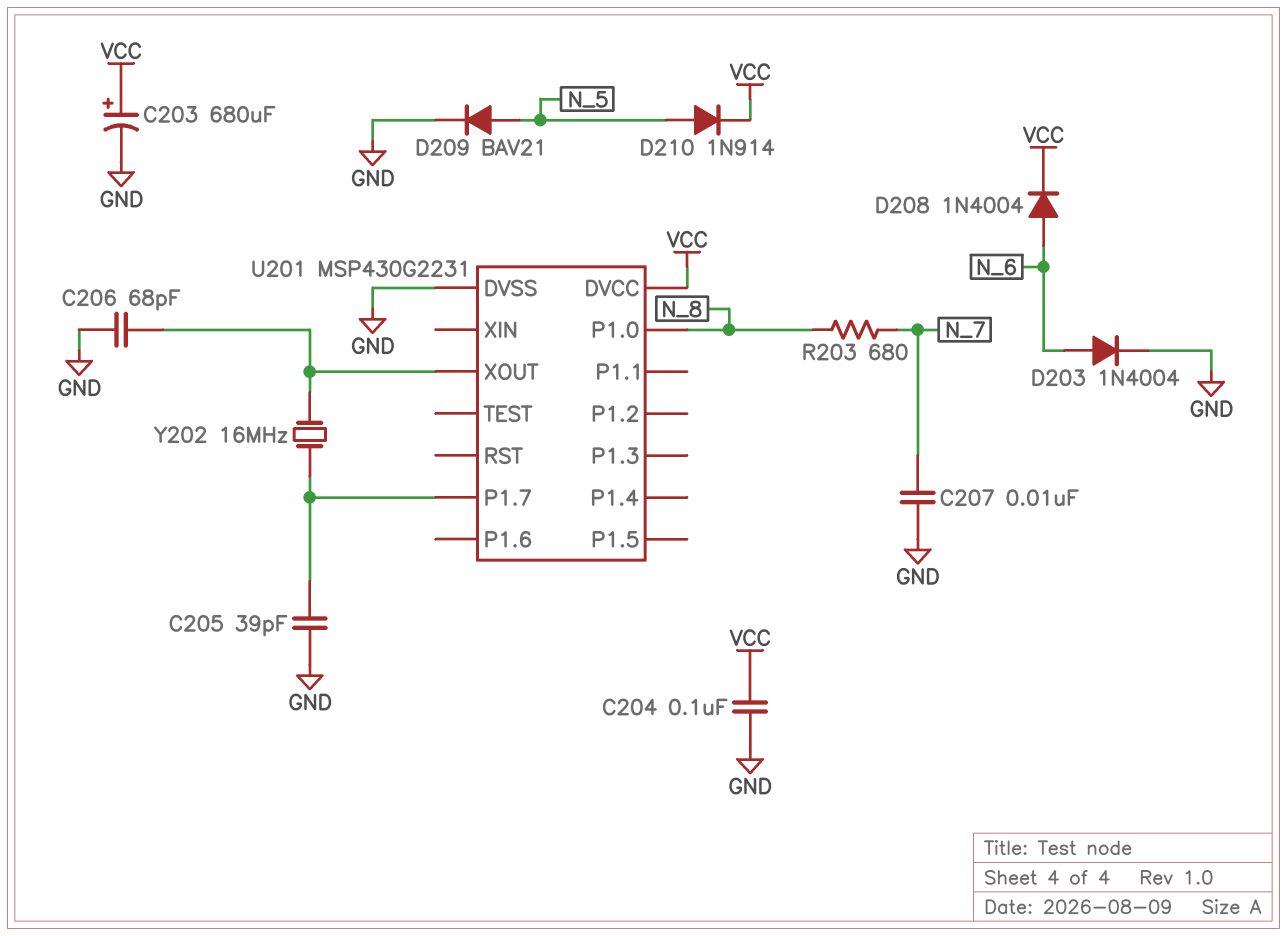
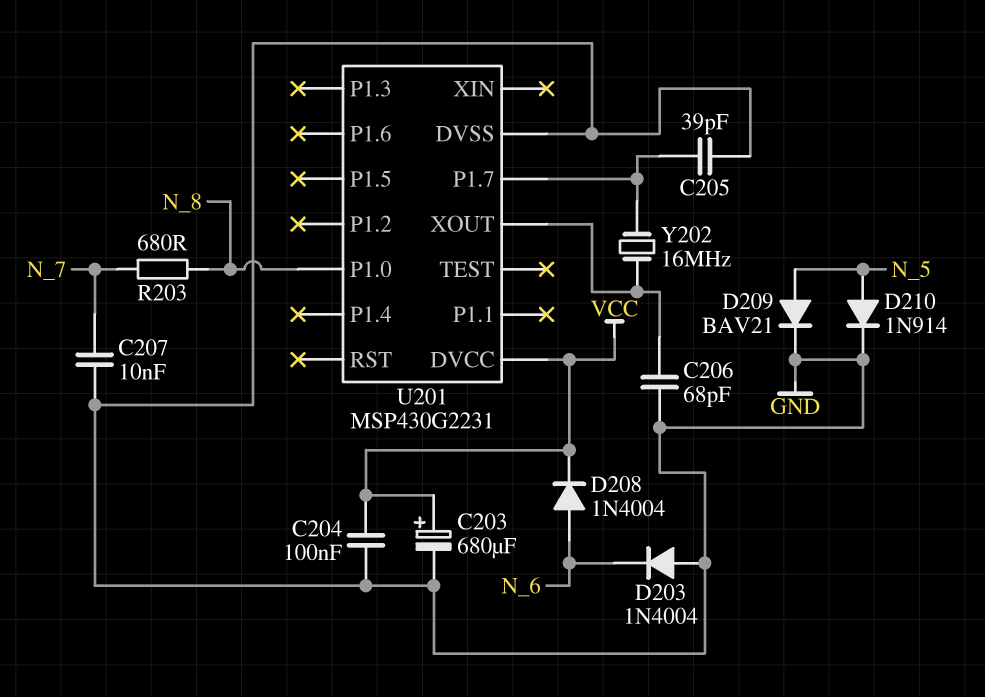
D203: diode 1N4004 (A N_6, K GND) -> diode 1N4004 (A GND, K N_6)
D210: diode 1N914 (A N_5, K VCC) -> diode 1N914 (A N_5, K GND)

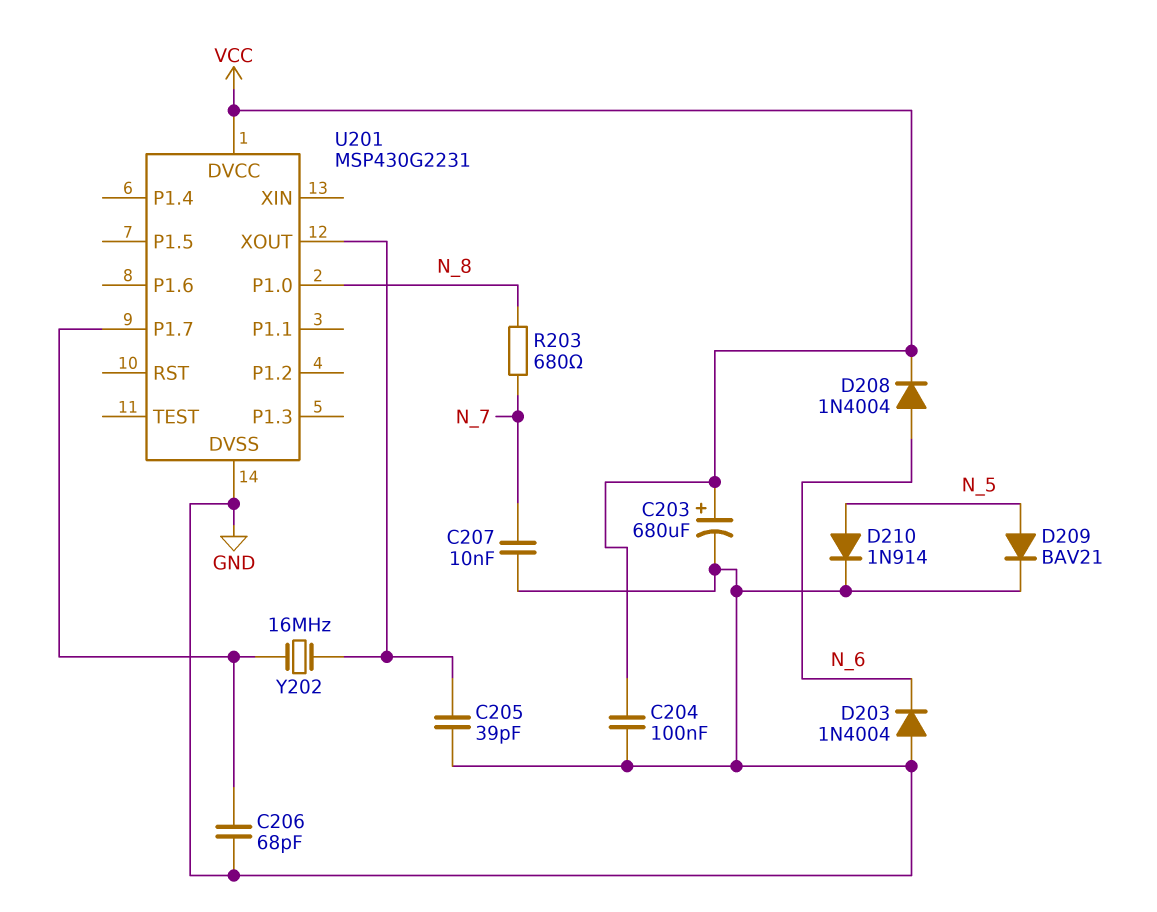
C205: 39pF (GND, U201/P1.7) -> 39pF (GND, U201/XOUT)
C206: 68pF (GND, U201/XOUT) -> 68pF (GND, U201/P1.7)

